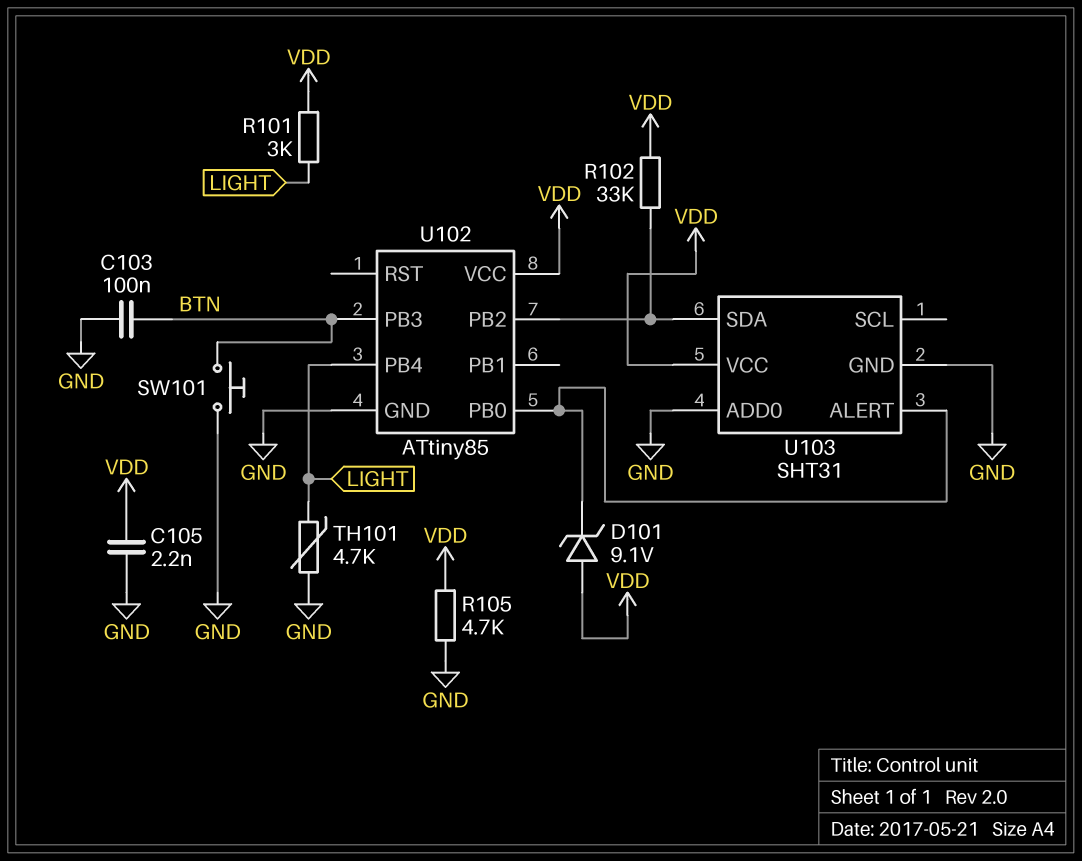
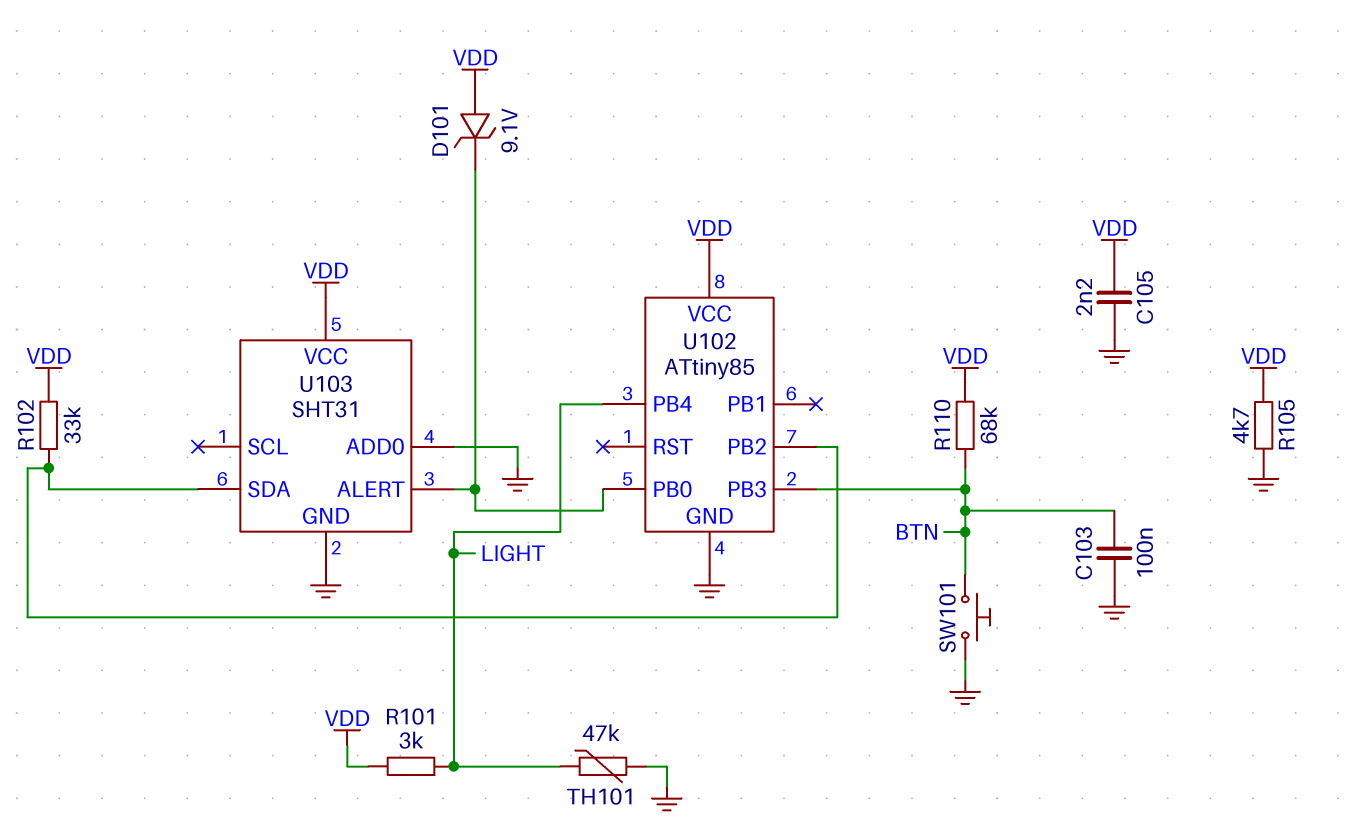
R110: none -> 68k (BTN, VDD)
TH101: 4.7k (GND, LIGHT) -> 47k (GND, LIGHT)

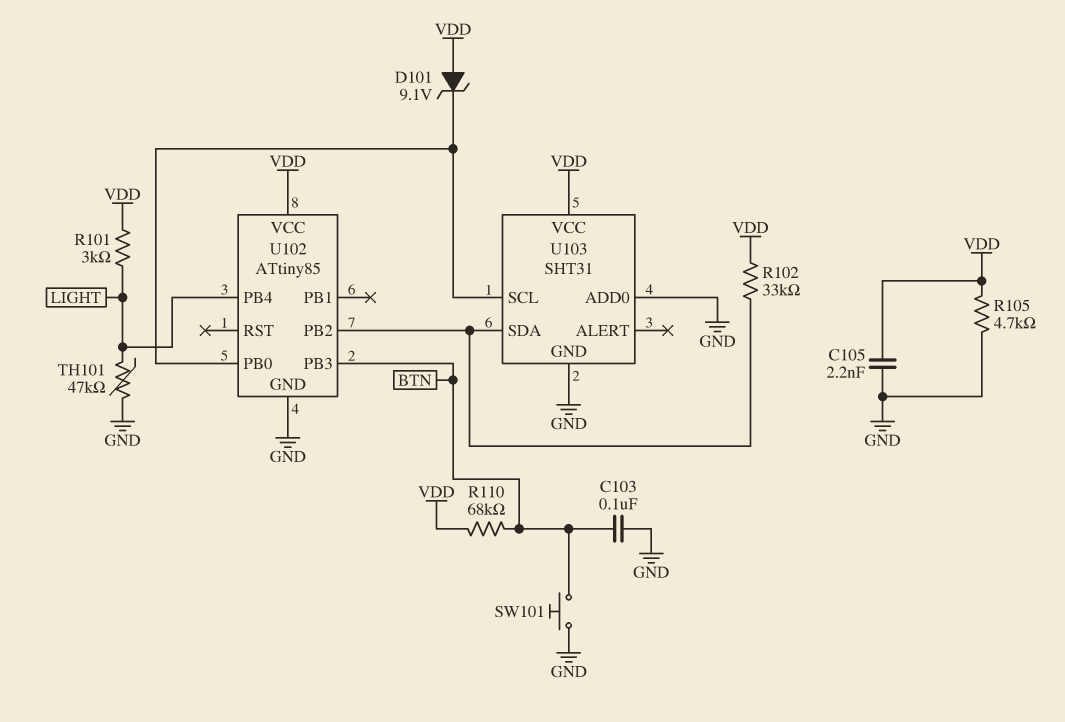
U103 pin ALERT: U102/PB0 -> none
U103 pin SCL: none -> U102/PB0

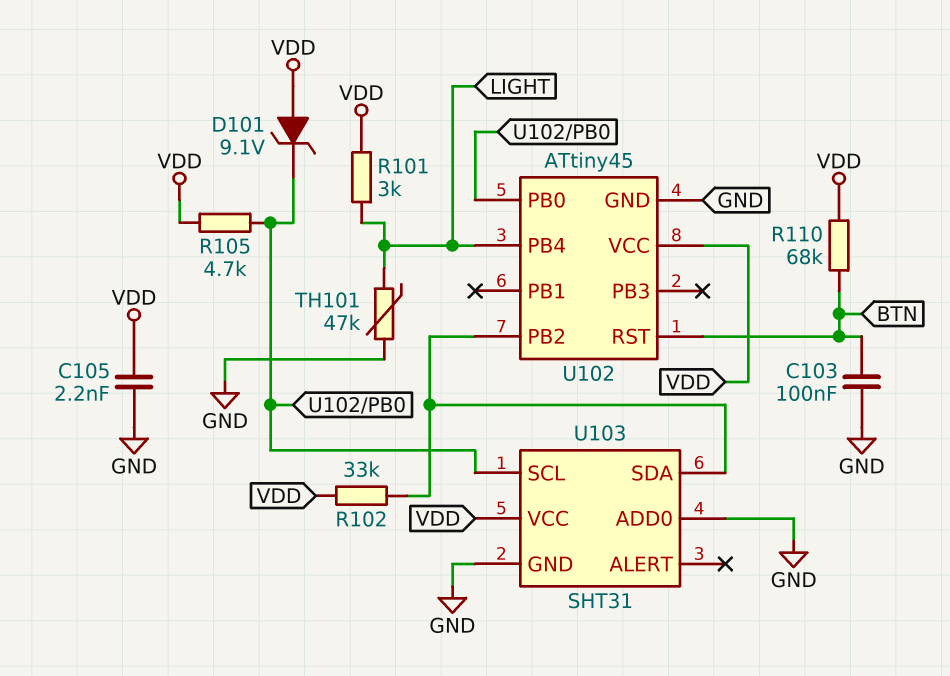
R105: 4.7k (GND, VDD) -> 4.7k (U102/PB0, VDD)
SW101: button (BTN, GND) -> none
U102: ATtiny85 -> ATtiny45
U102 pin PB3: BTN -> none
U102 pin RST: none -> BTN

